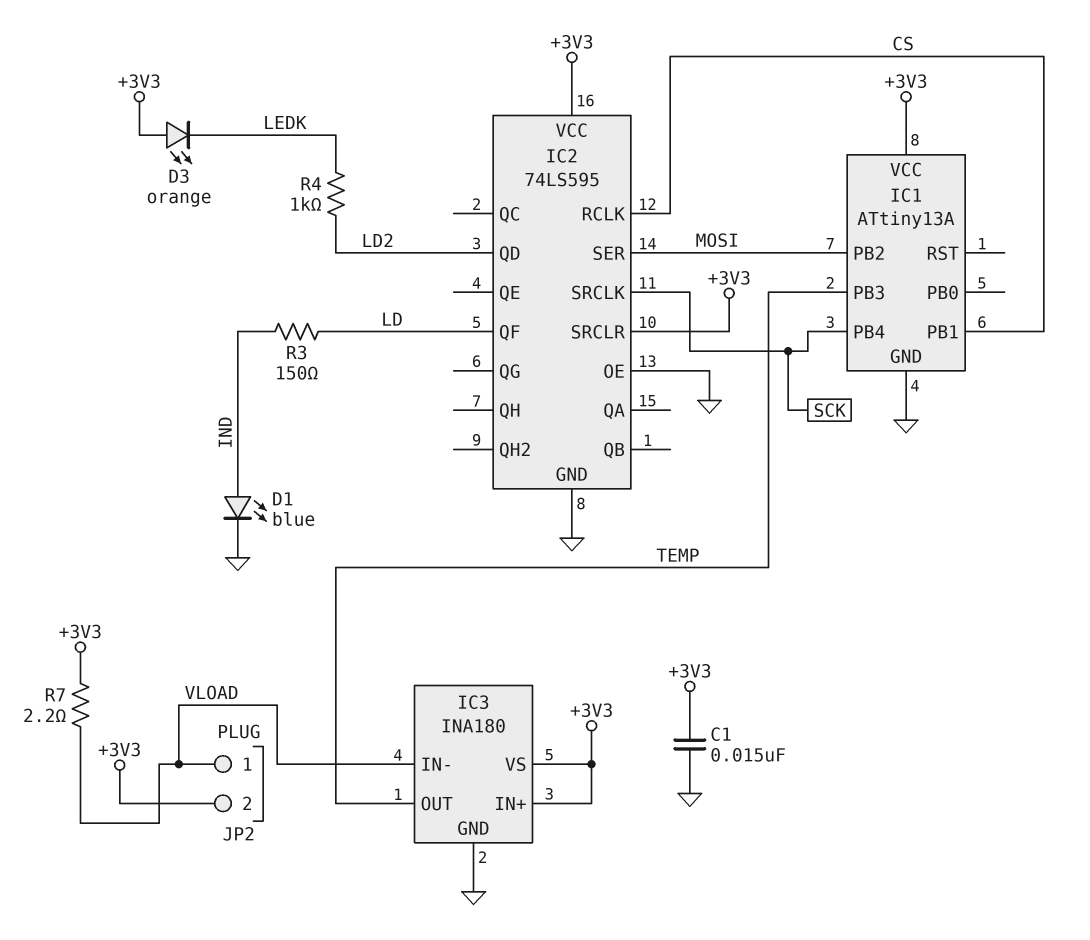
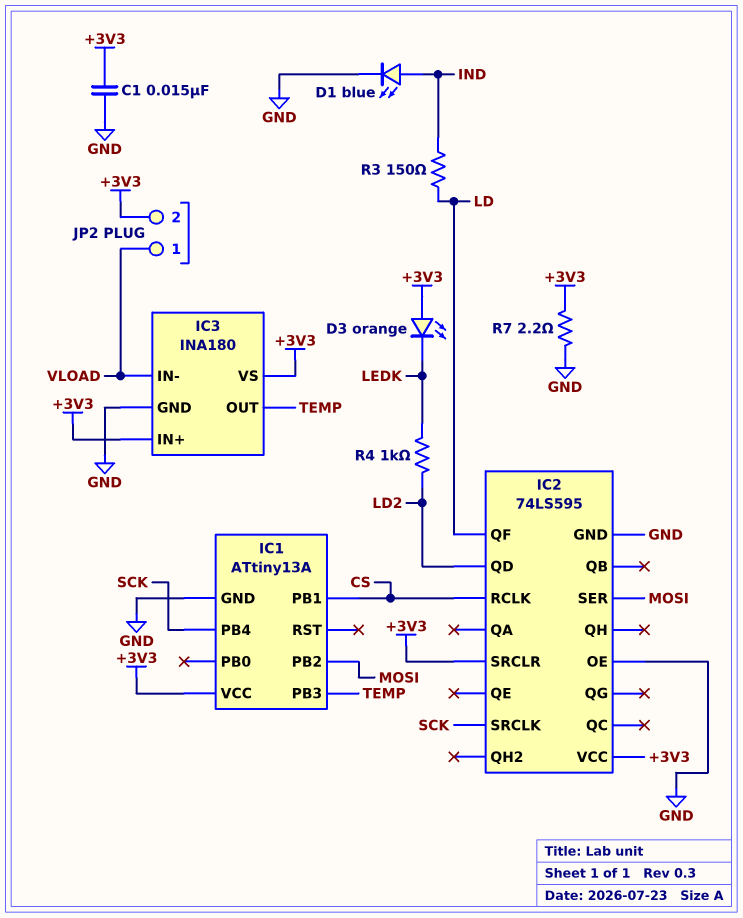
R7: 2.2 (+3V3, VLOAD) -> 2.2 (+3V3, GND)

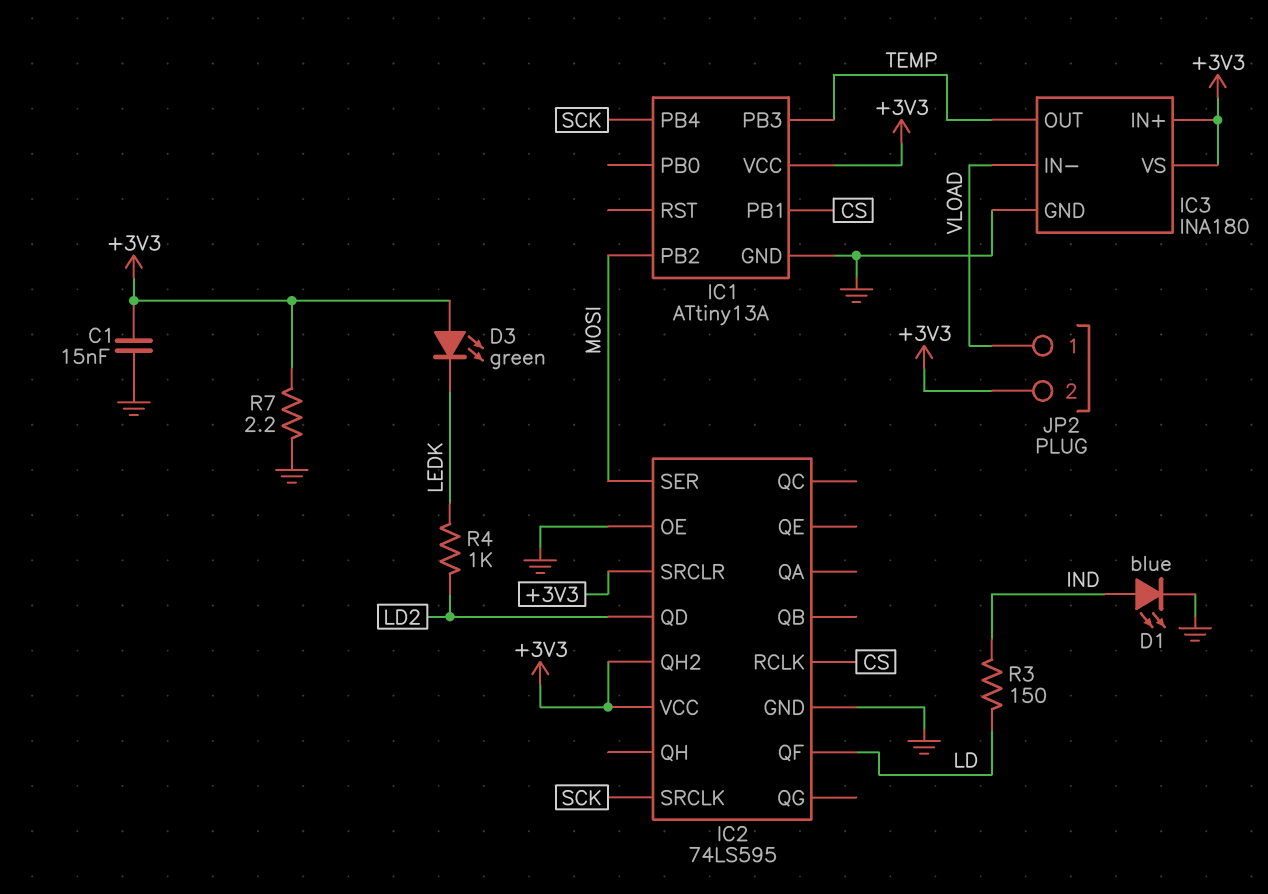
D3: LED orange (A +3V3, K LEDK) -> LED green (A +3V3, K LEDK)
IC2 pin QH2: none -> +3V3

